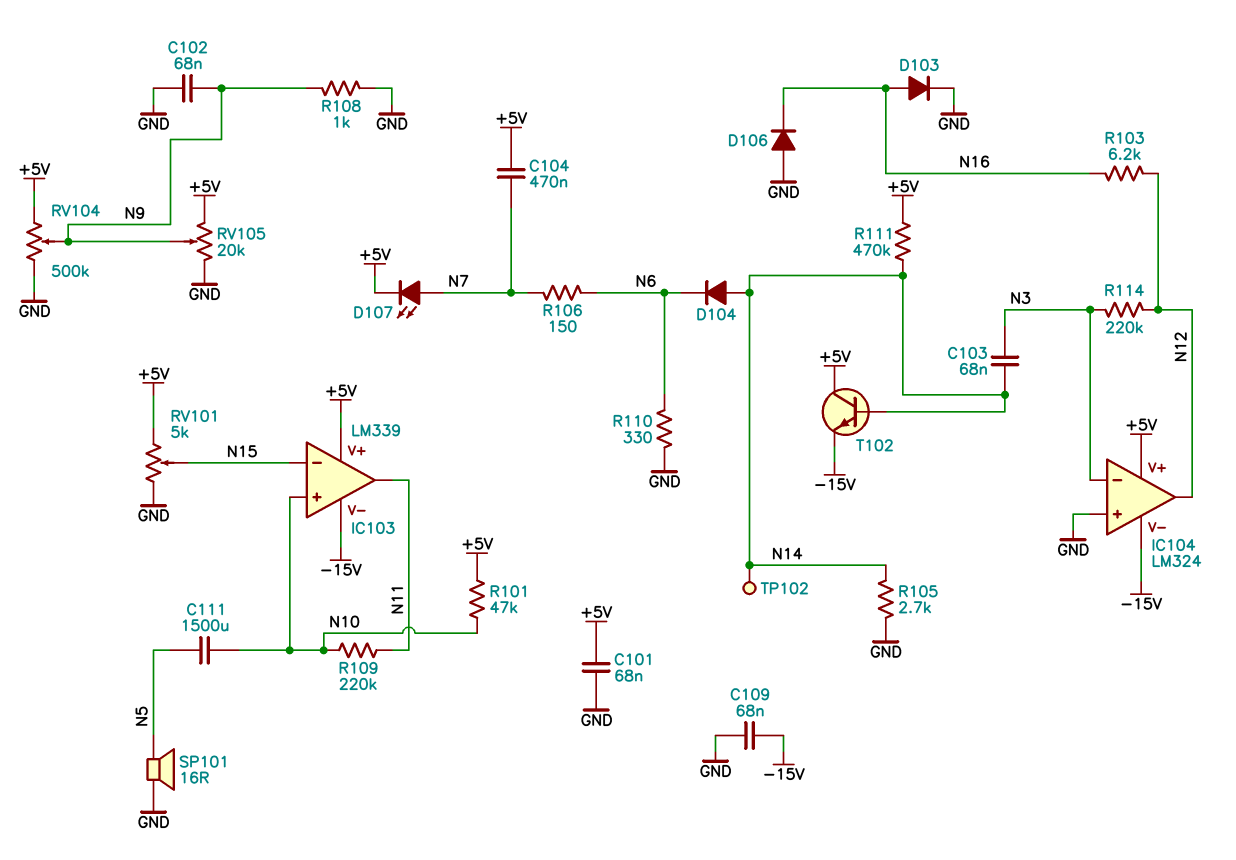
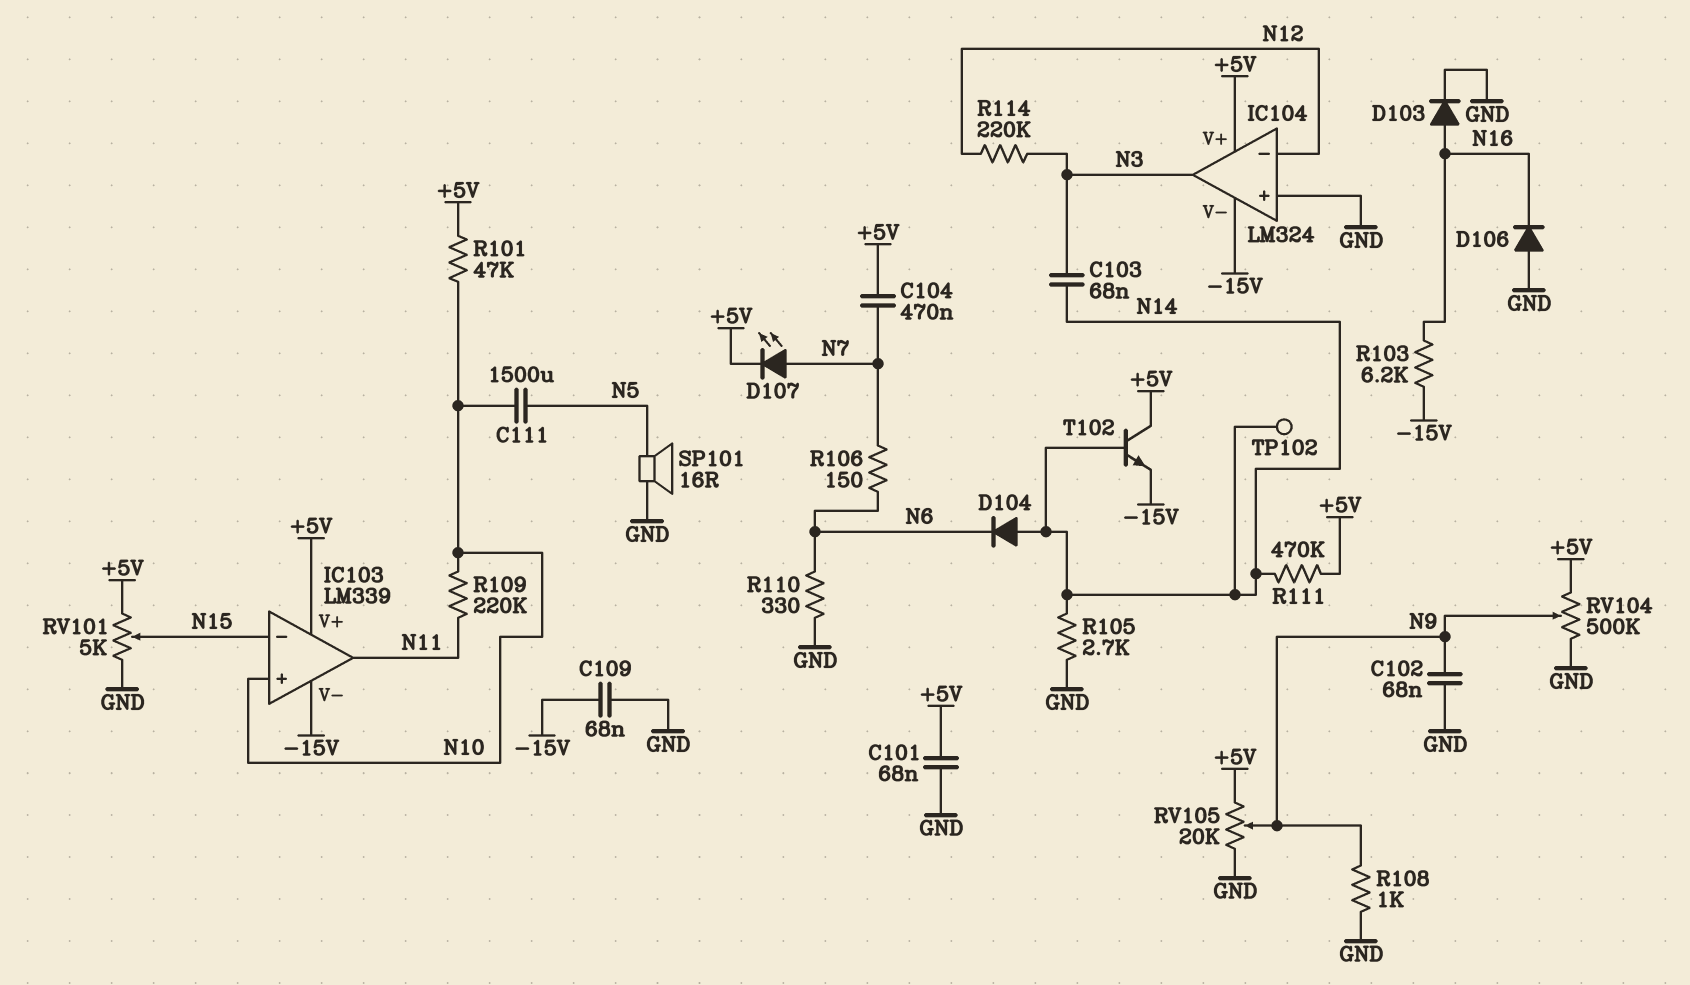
IC104 pin in-: N3 -> N12
IC104 pin out: N12 -> N3
R103: 6.2k (N12, N16) -> 6.2k (-15V, N16)

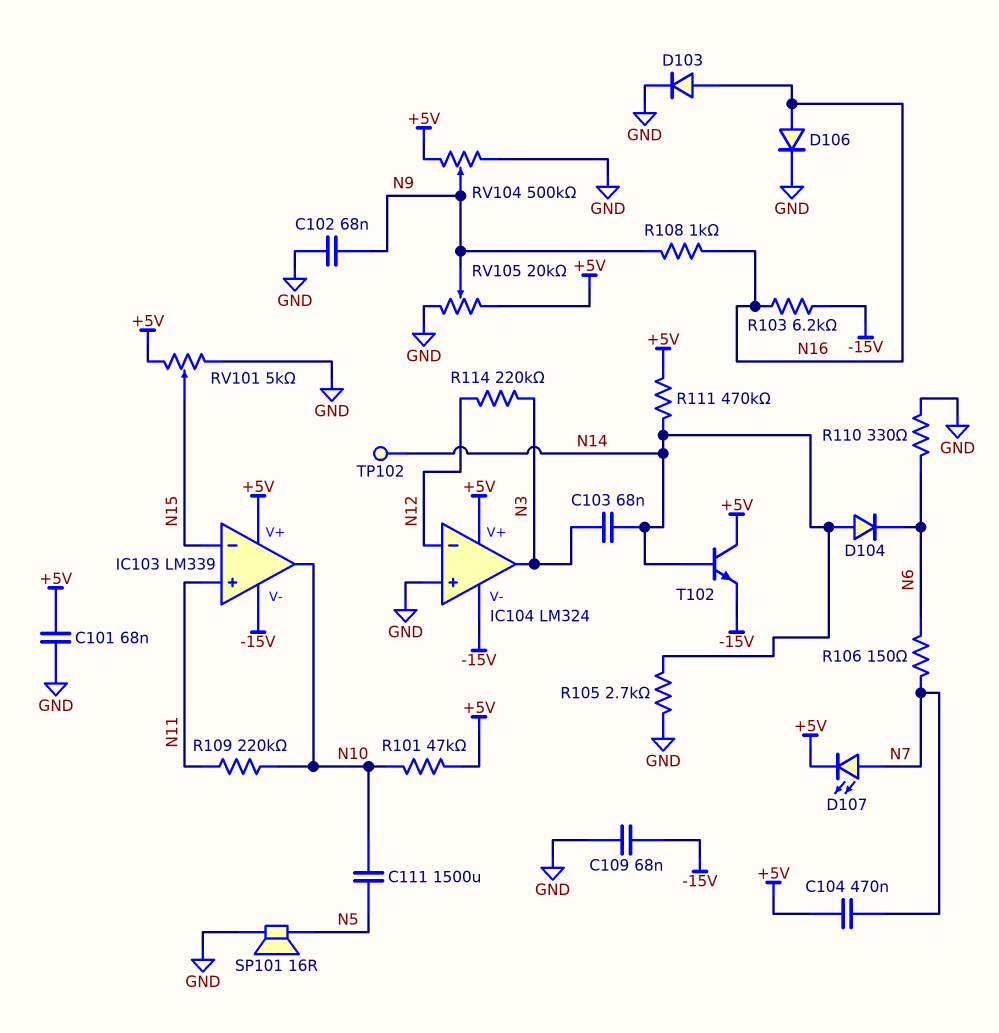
D106: diode (A GND, K N16) -> diode (A N16, K GND)
IC103 pin in+: N10 -> N11
IC103 pin out: N11 -> N10
R108: 1k (GND, N9) -> 1k (N9, N16)

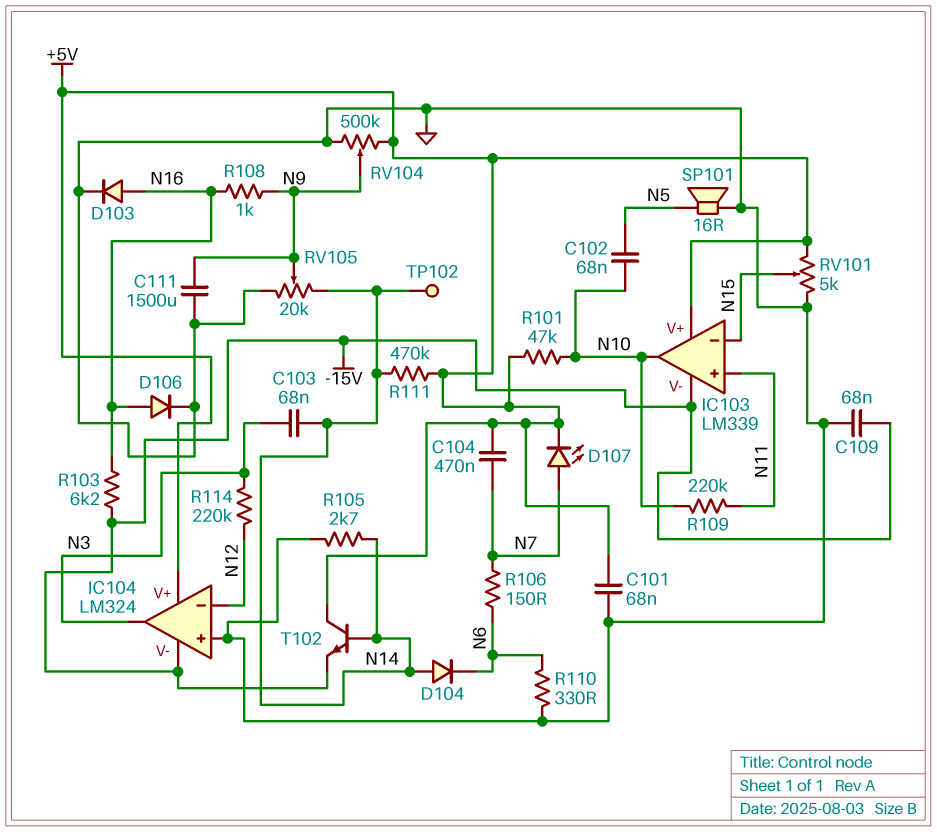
C102: 68nF (GND, N9) -> 68nF (N5, N10)
C111: 1500uF (N5, N10) -> 1500uF (GND, N9)
RV105: 20k (+5V, GND, wiper N9) -> 20k (GND, N14, wiper N9)

